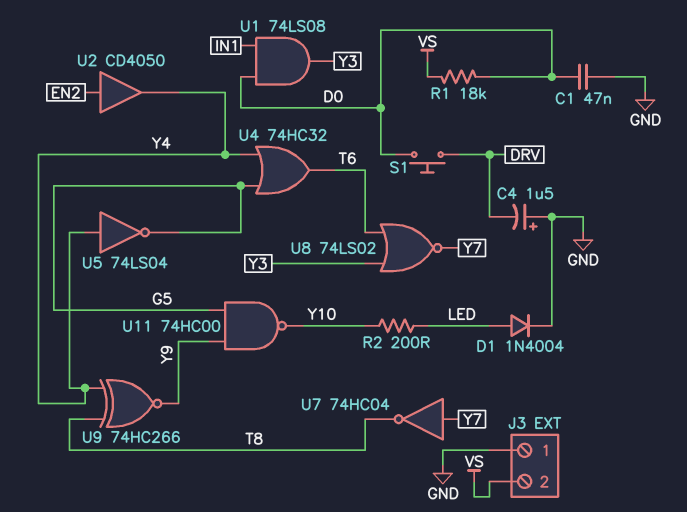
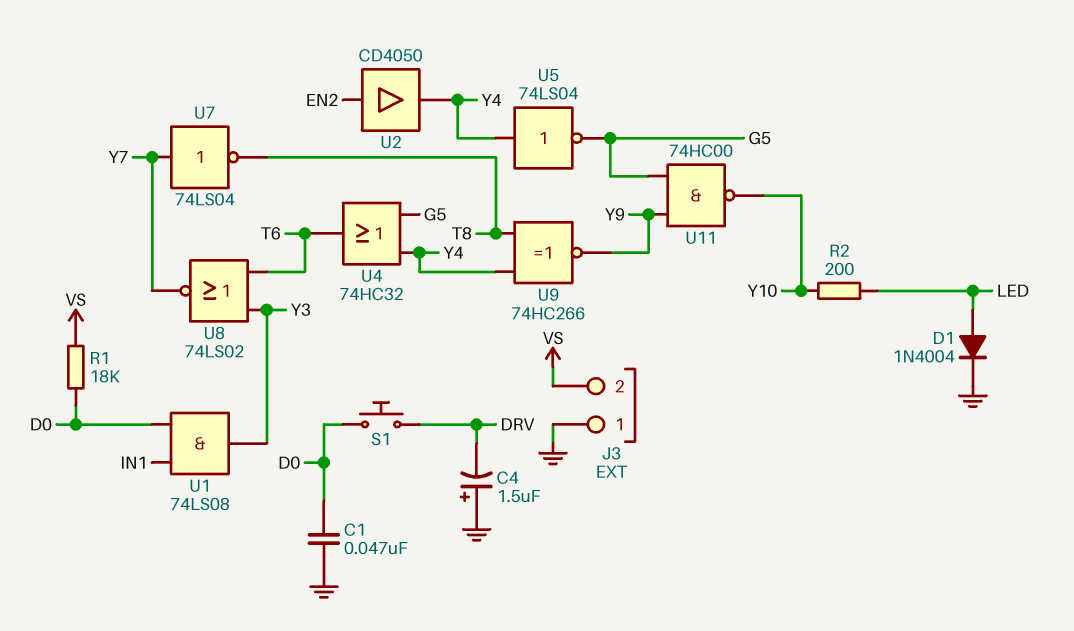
U7: NOT 74HC04 (in Y7, out T8) -> NOT 74LS04 (in Y7, out T8)

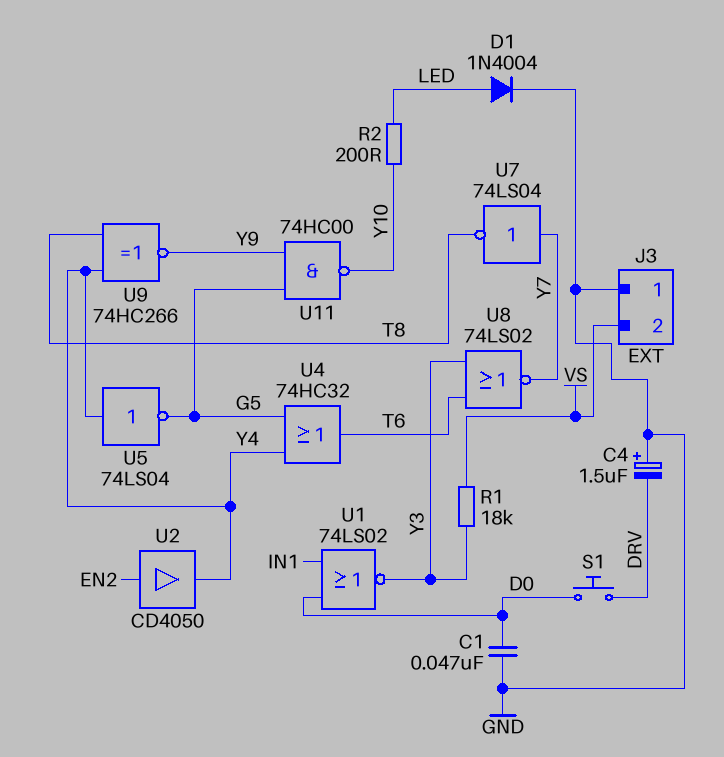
R1: 18k (D0, VS) -> 18k (VS, Y3)
U1: AND 74LS08 (in D0, in IN1, out Y3) -> NOR 74LS02 (in D0, in IN1, out Y3)

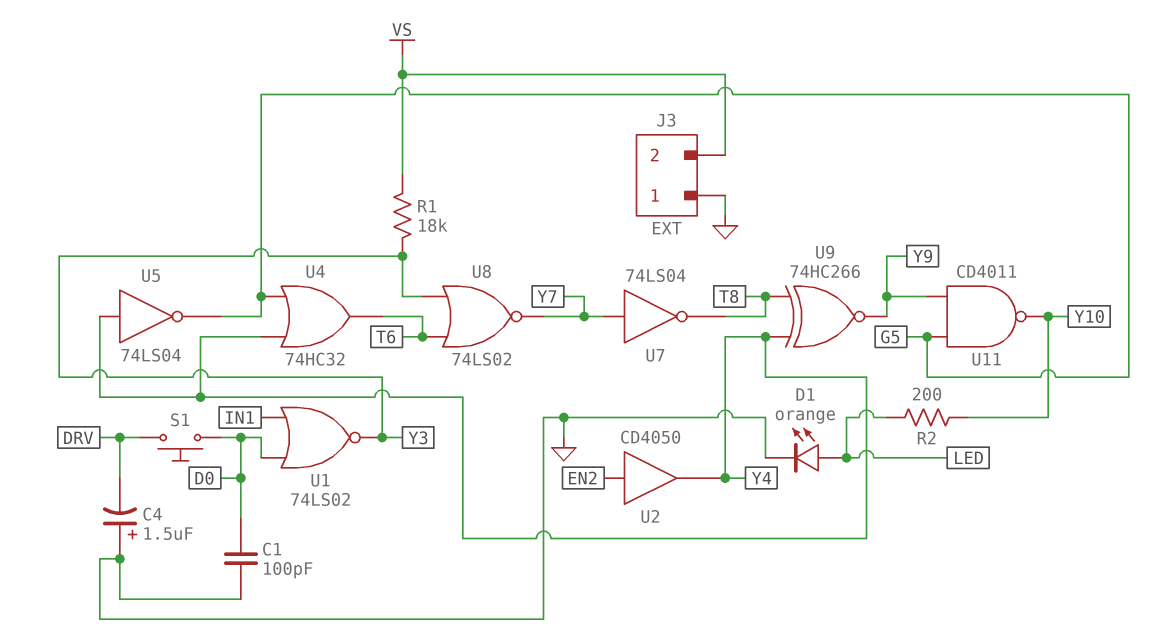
C1: 47nF (D0, GND) -> 100pF (D0, GND)
D1: diode 1N4004 (A LED, K GND) -> LED orange (A LED, K GND)
U11: NAND 74HC00 (in G5, in Y9, out Y10) -> NAND CD4011 (in G5, in Y9, out Y10)

